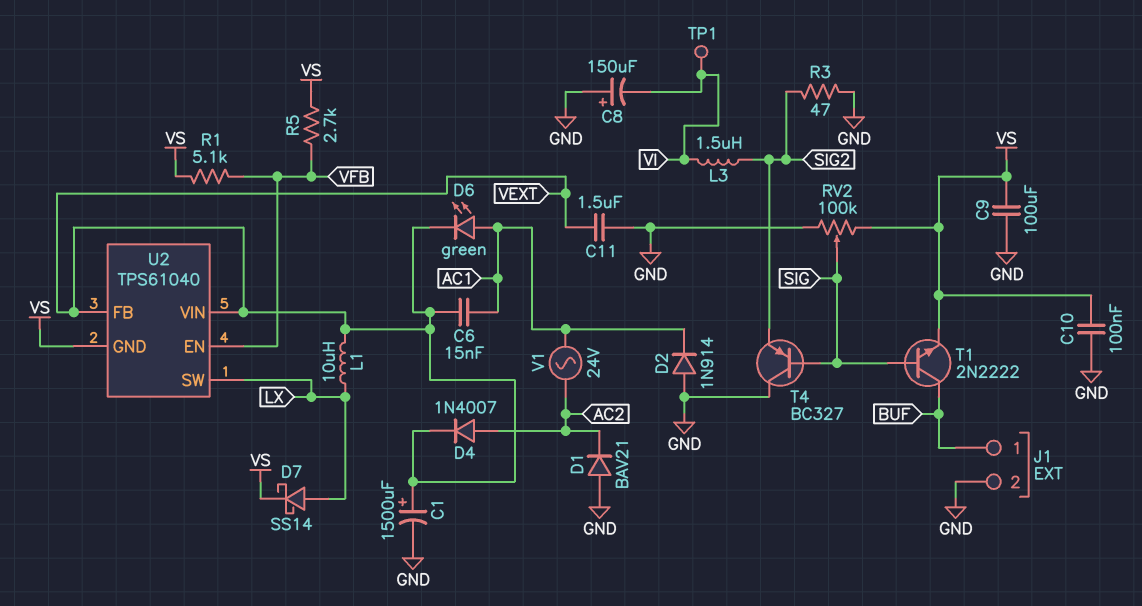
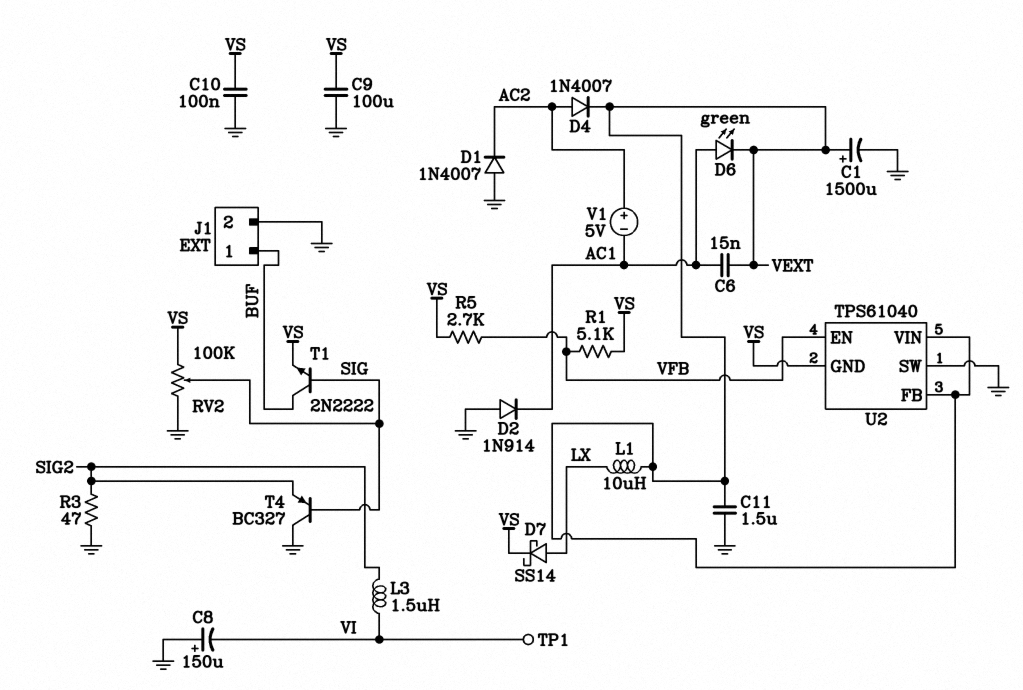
D1: diode BAV21 (A GND, K AC2) -> diode 1N4007 (A GND, K AC2)
U2 pin SW: LX -> GND
V1: AC 24V (AC1, AC2) -> 5V (plus AC2, minus AC1)

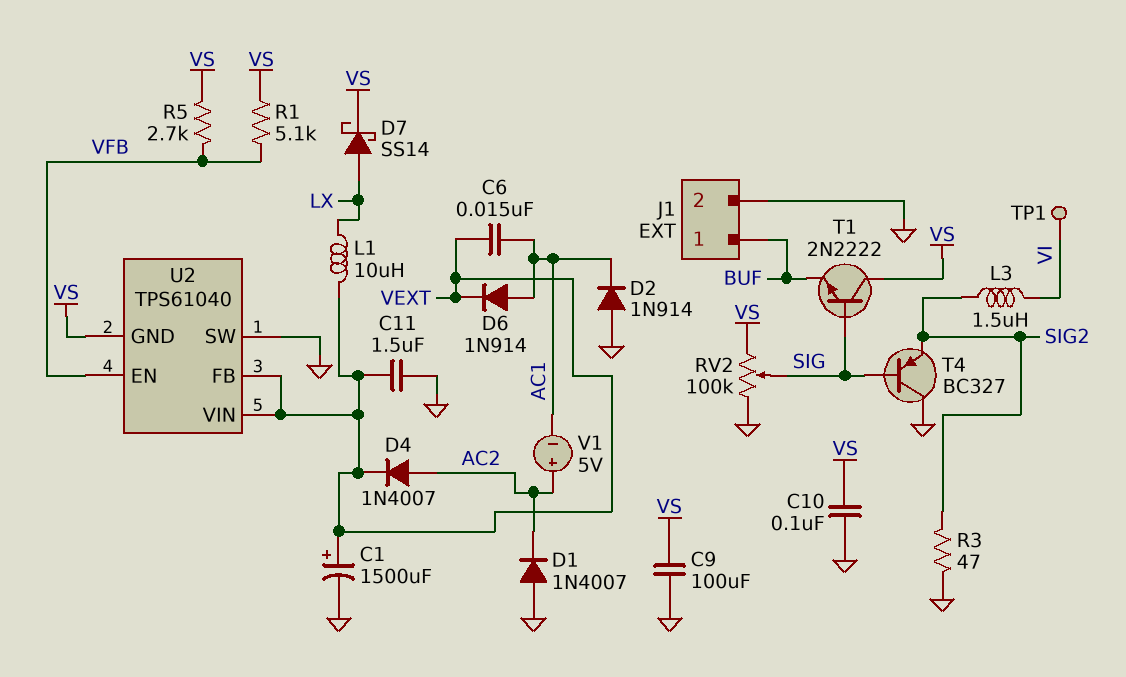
C8: 150uF (plus GND, minus VI) -> none
D6: LED green (A AC1, K VEXT) -> diode 1N914 (A AC1, K VEXT)
T1: NPN 2N2222 (B SIG, C BUF, E VS) -> NPN 2N2222 (B SIG, C VS, E BUF)

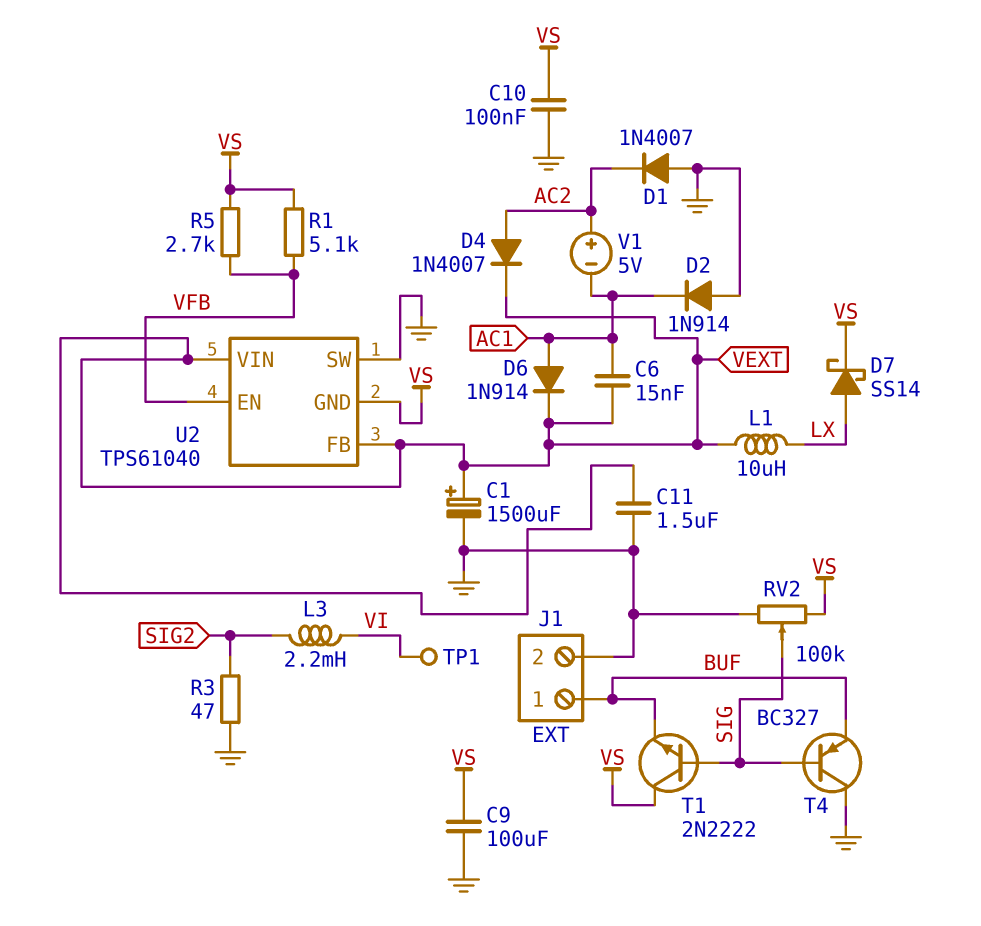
L3: 1.5uH (SIG2, VI) -> 2.2mH (SIG2, VI)
T4: PNP BC327 (B SIG, C GND, E SIG2) -> PNP BC327 (B SIG, C GND, E BUF)

